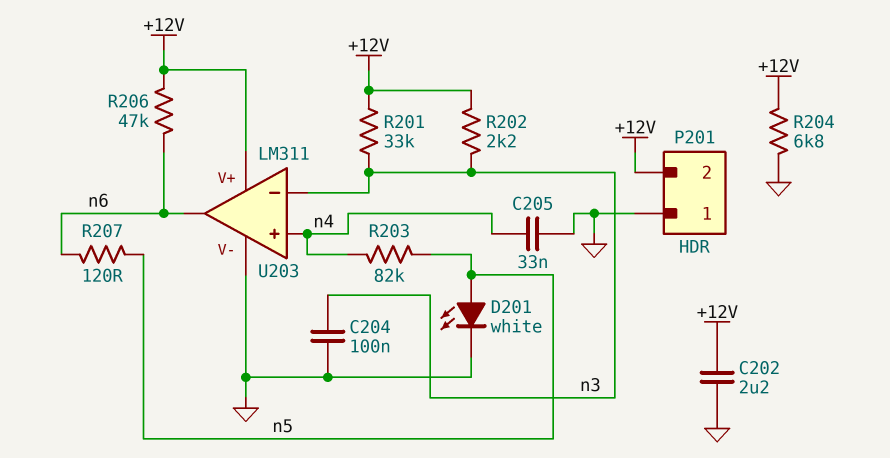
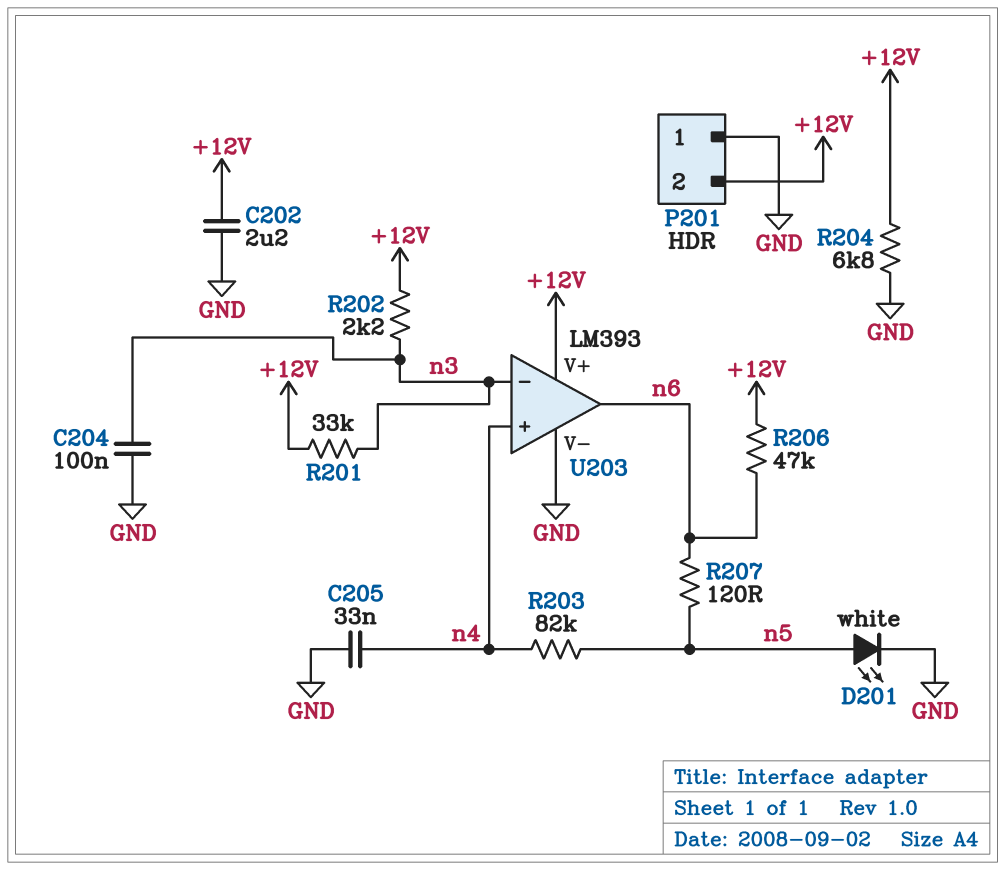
U203: LM311 -> LM393

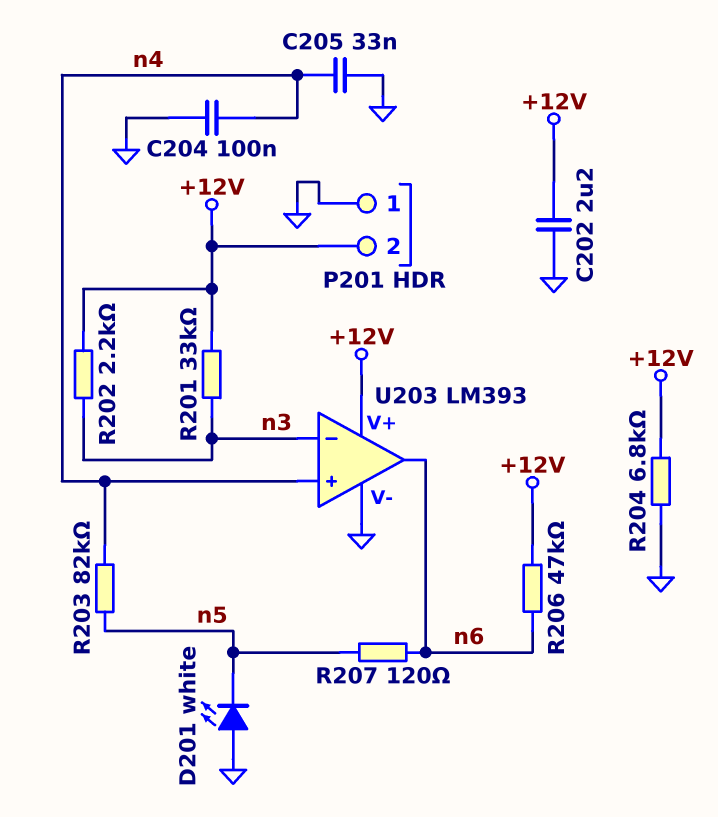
C204: 100nF (GND, n3) -> 100nF (GND, n4)
D201: LED white (A n5, K GND) -> LED white (A GND, K n5)

